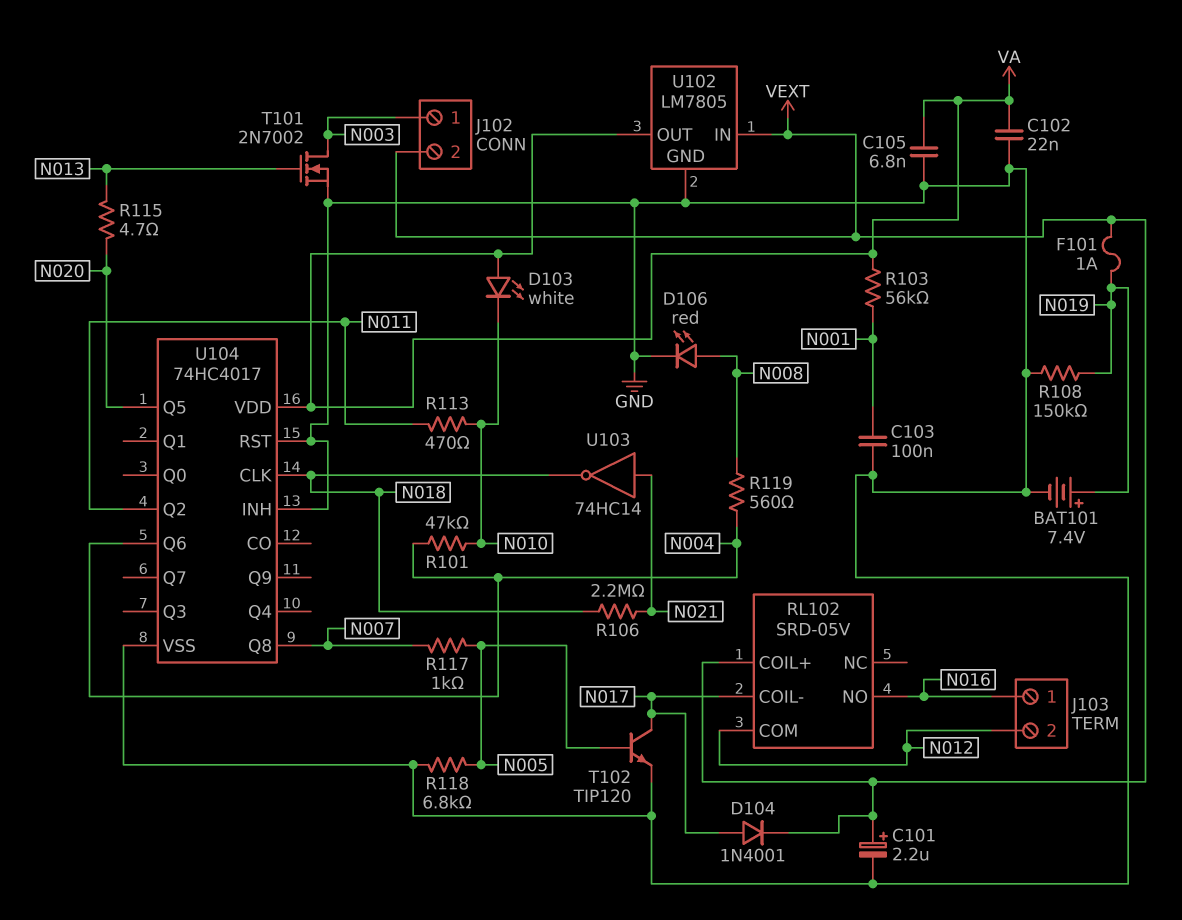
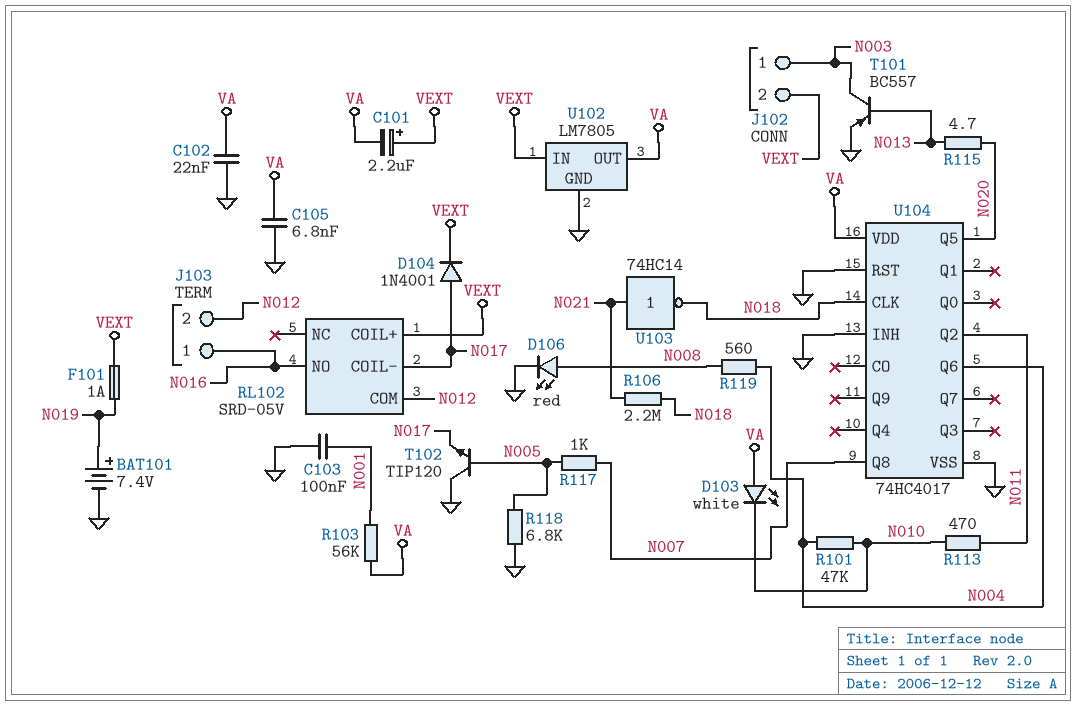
C101: 2.2uF (plus VEXT, minus GND) -> 2.2uF (plus VEXT, minus VA)
R108: 150k (GND, N019) -> none
T101: NMOS 2N7002 (G N013, D N003, S GND) -> PNP BC557 (B N013, C N003, E GND)
T102: NPN TIP120 (B N005, C N017, E GND) -> NPN TIP120 (B N005, C GND, E N017)

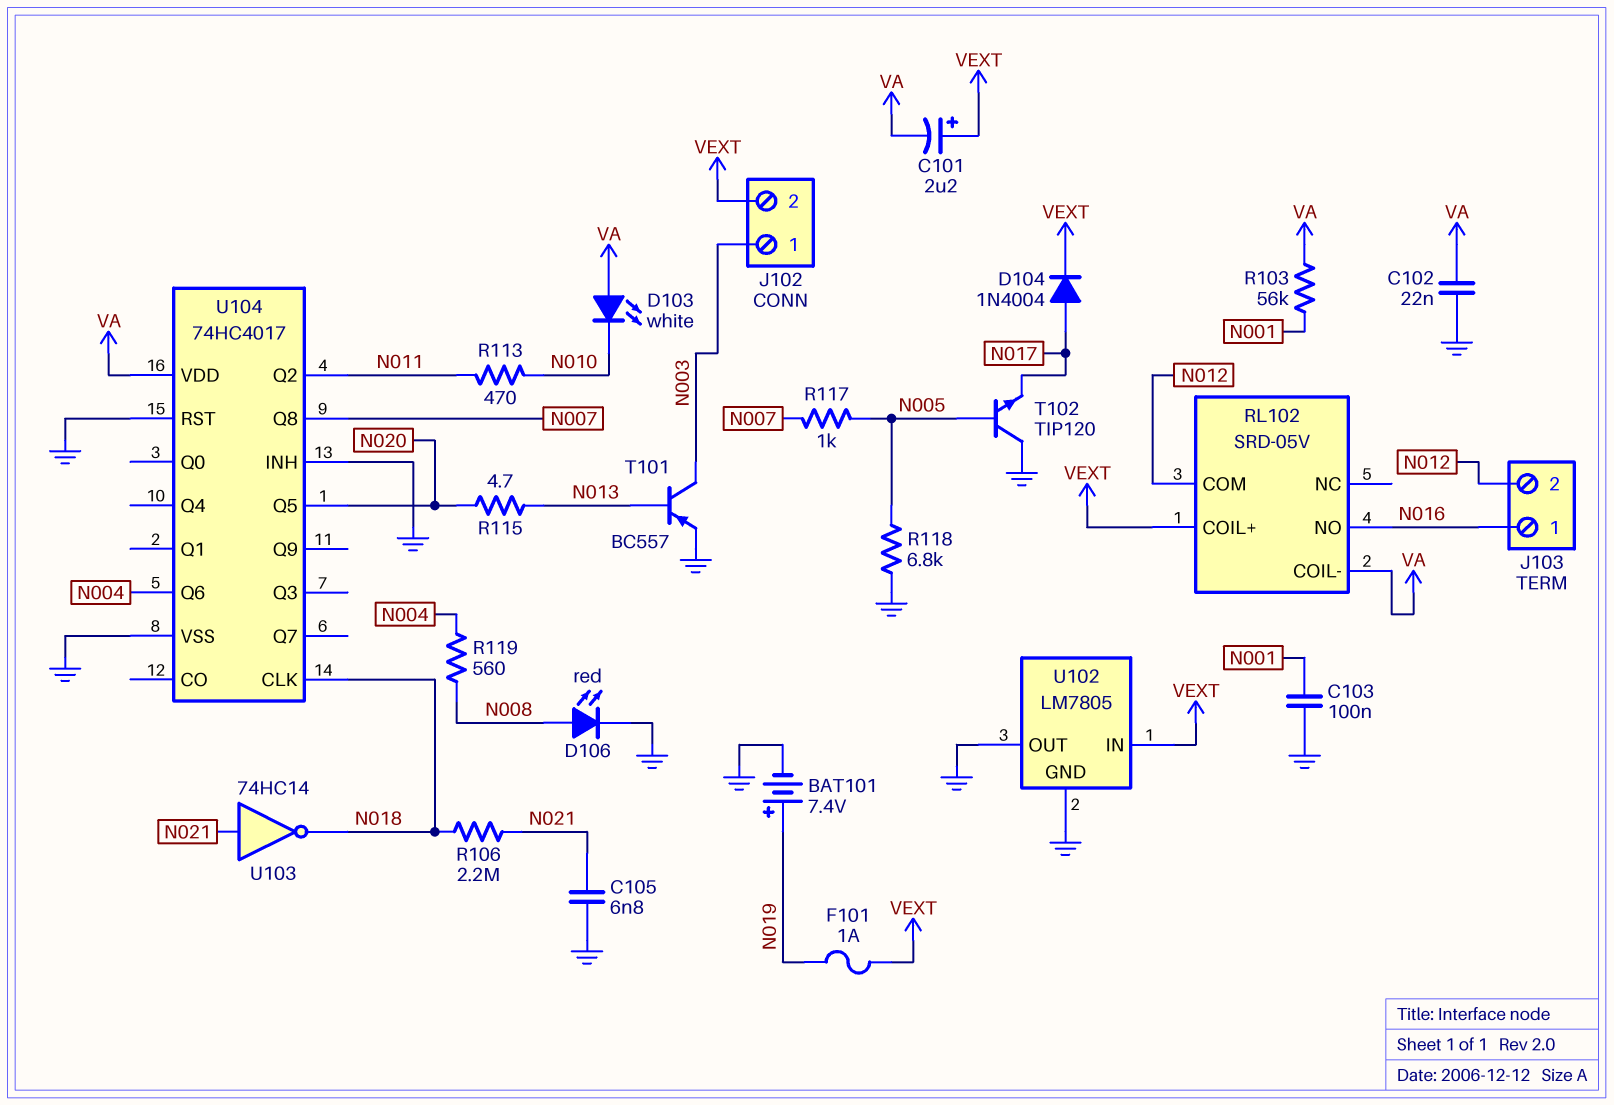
C105: 6.8nF (GND, VA) -> 6.8nF (GND, N021)
D104: diode 1N4001 (A N017, K VEXT) -> diode 1N4004 (A N017, K VEXT)
R101: 47k (N004, N010) -> none
RL102 pin COIL-: N017 -> VA
U102 pin OUT: VA -> GND

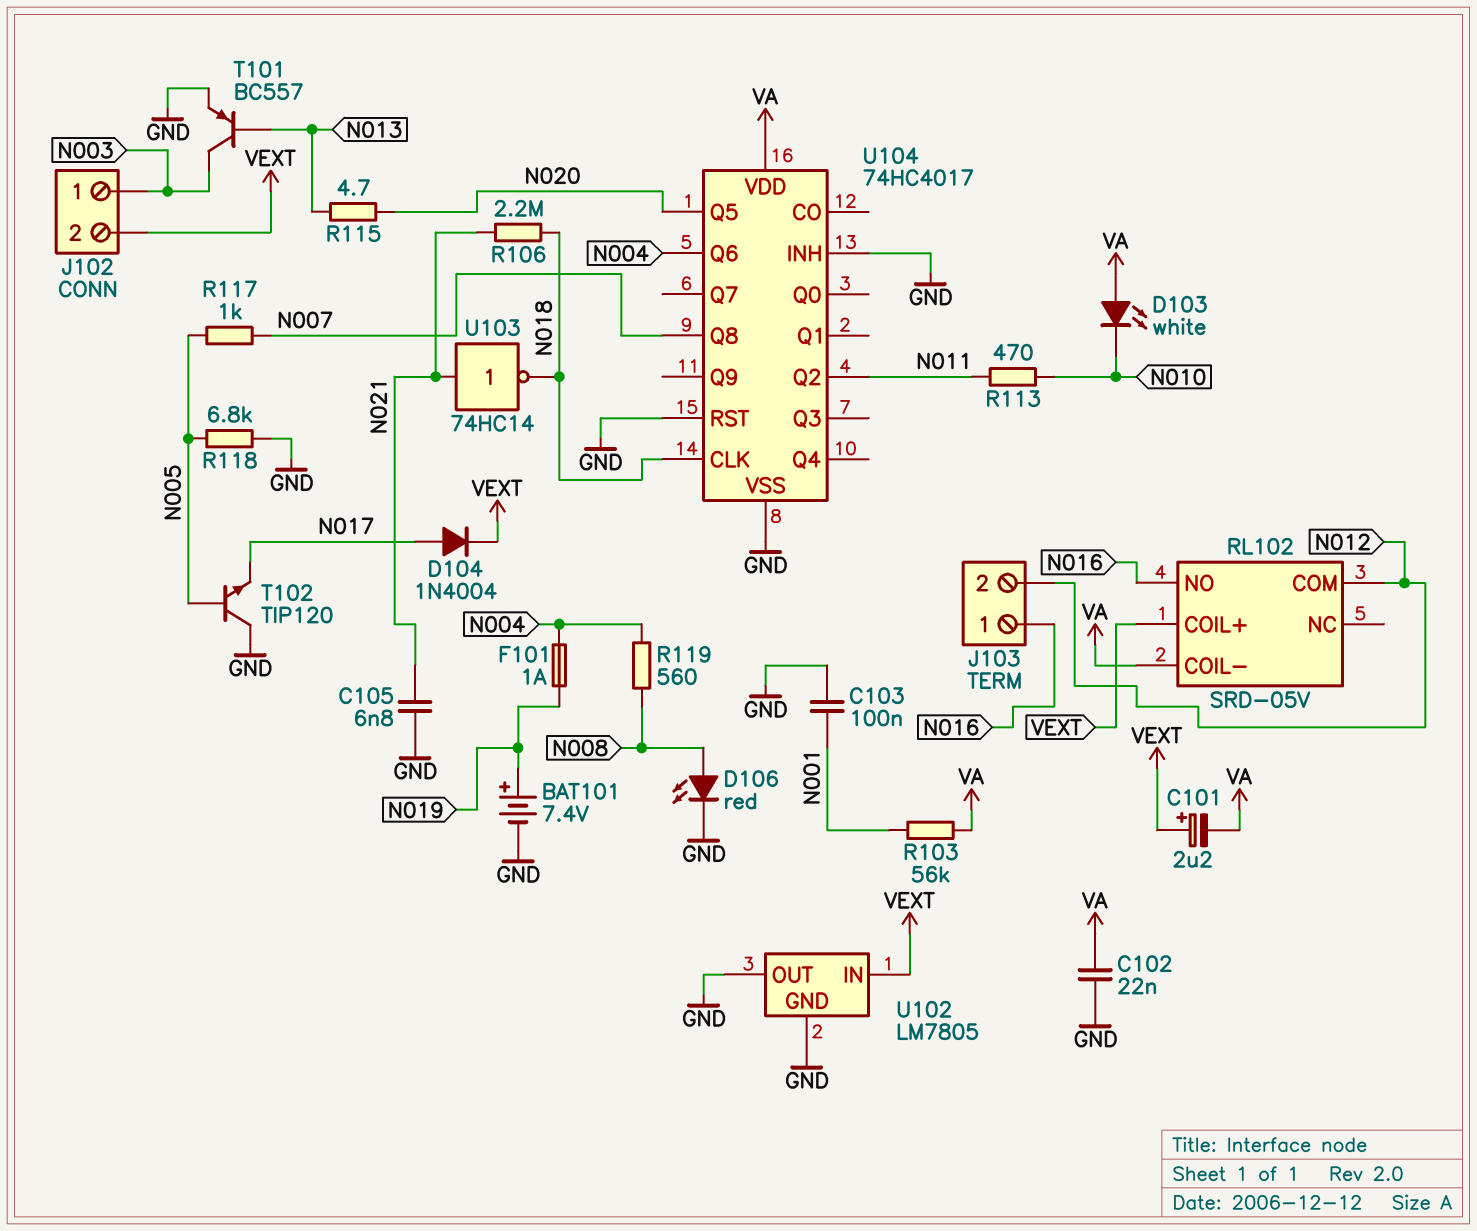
F101: 1A (N019, VEXT) -> 1A (N004, N019)

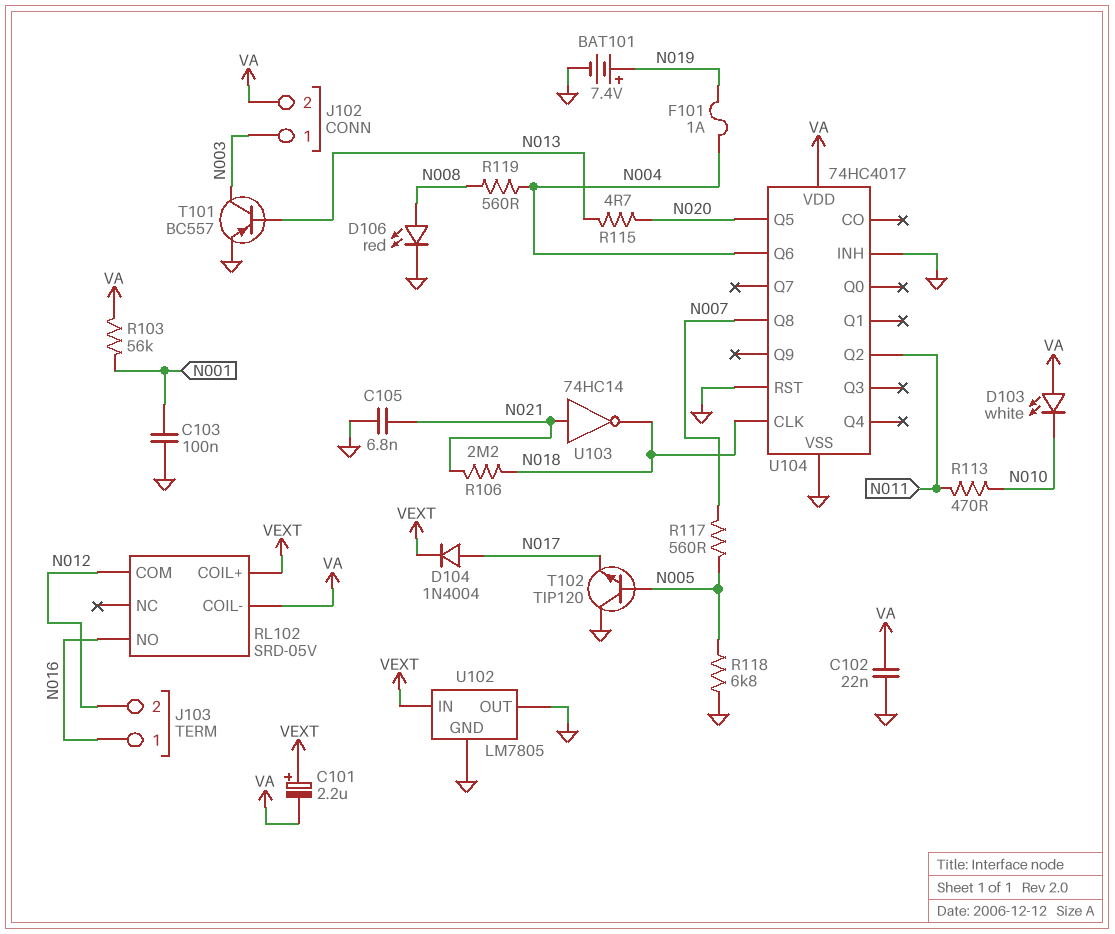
J102 pin 2: VEXT -> VA
R117: 1k (N005, N007) -> 560 (N005, N007)

